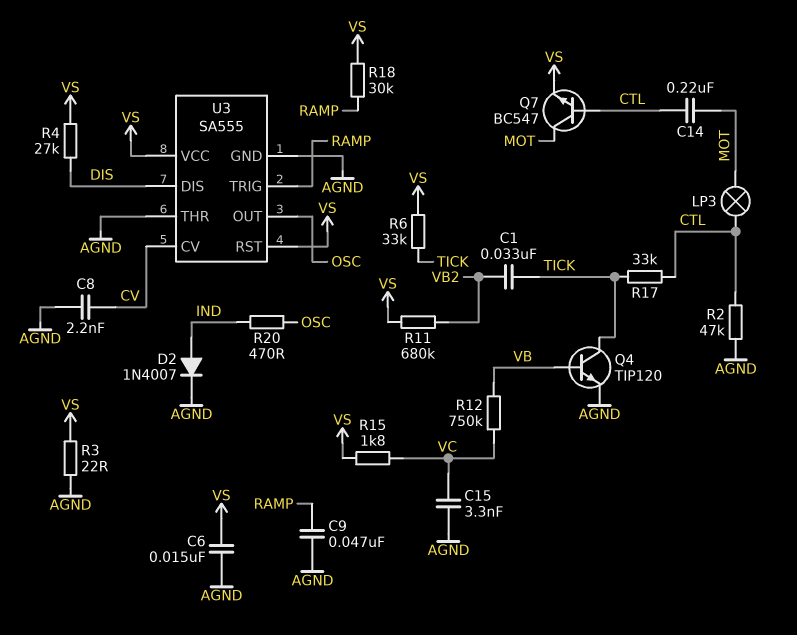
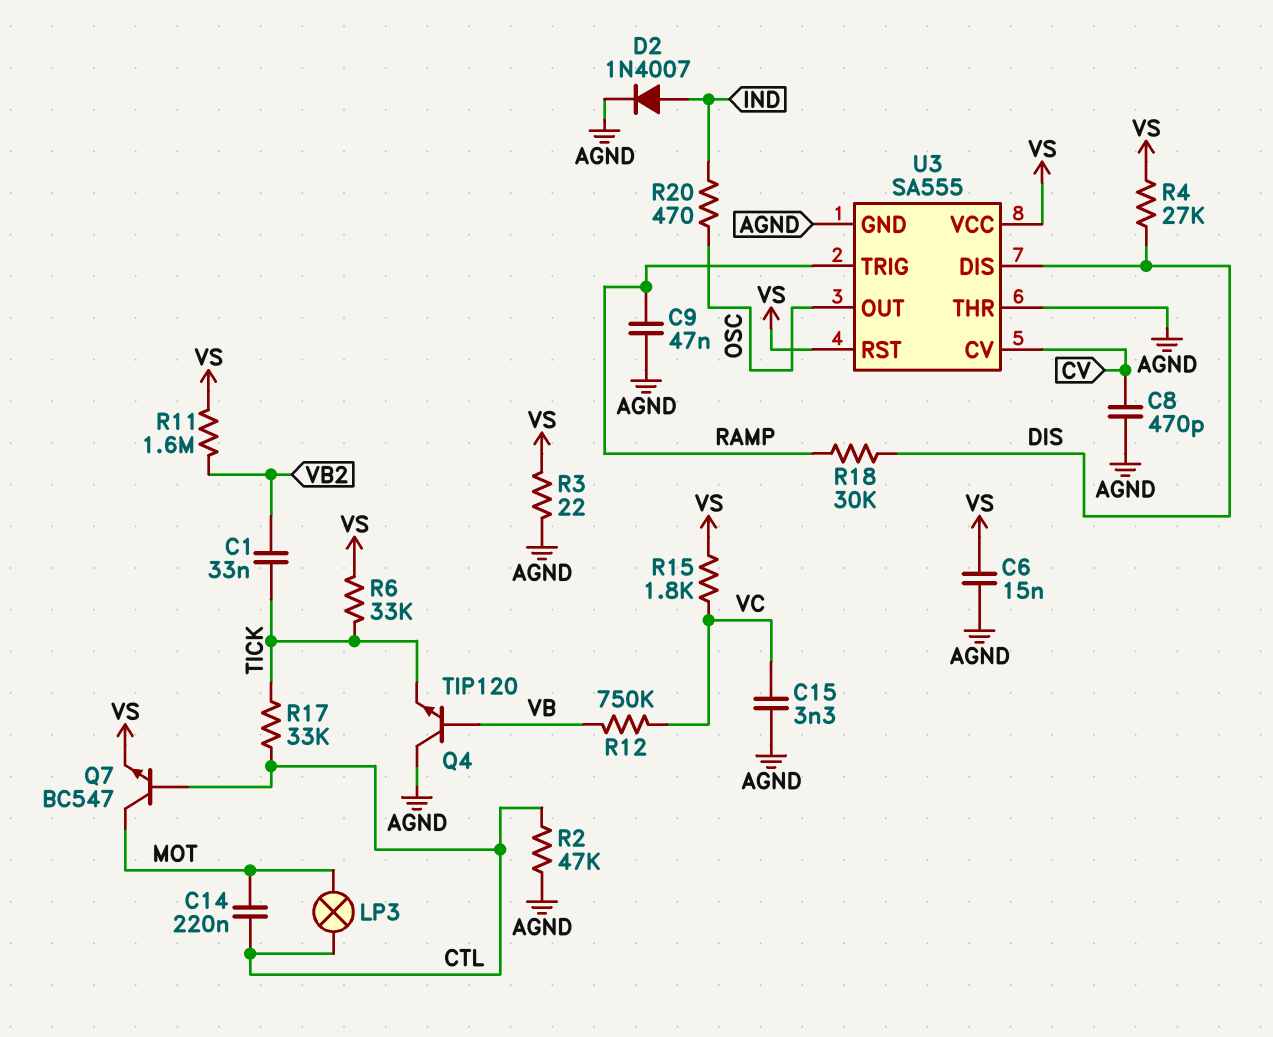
C8: 2.2nF (AGND, CV) -> 470pF (AGND, CV)
Q4: NPN TIP120 (B VB, C TICK, E AGND) -> NPN TIP120 (B VB, C AGND, E TICK)
R11: 680k (VB2, VS) -> 1.6M (VB2, VS)
R18: 30k (RAMP, VS) -> 30k (DIS, RAMP)

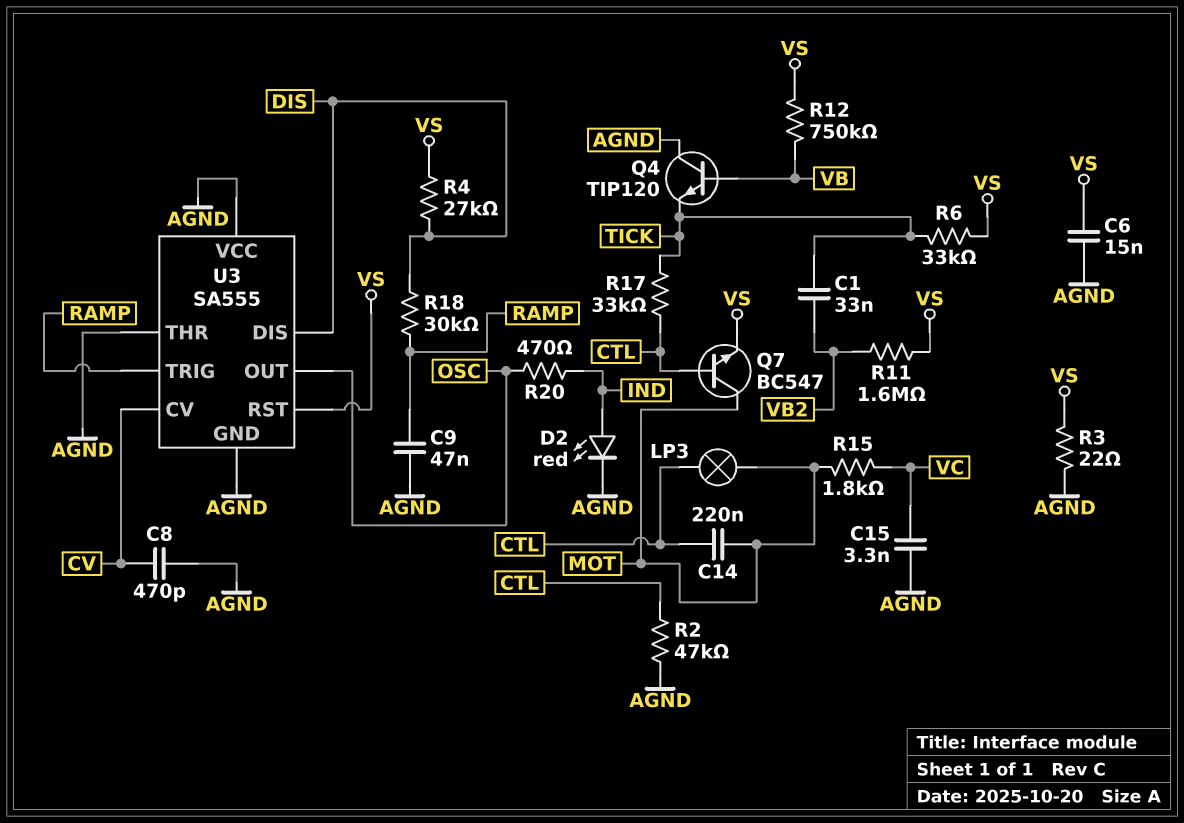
D2: diode 1N4007 (A IND, K AGND) -> LED red (A IND, K AGND)
R12: 750k (VB, VC) -> 750k (VB, VS)
R15: 1.8k (VC, VS) -> 1.8k (MOT, VC)
U3 pin VCC: VS -> AGND

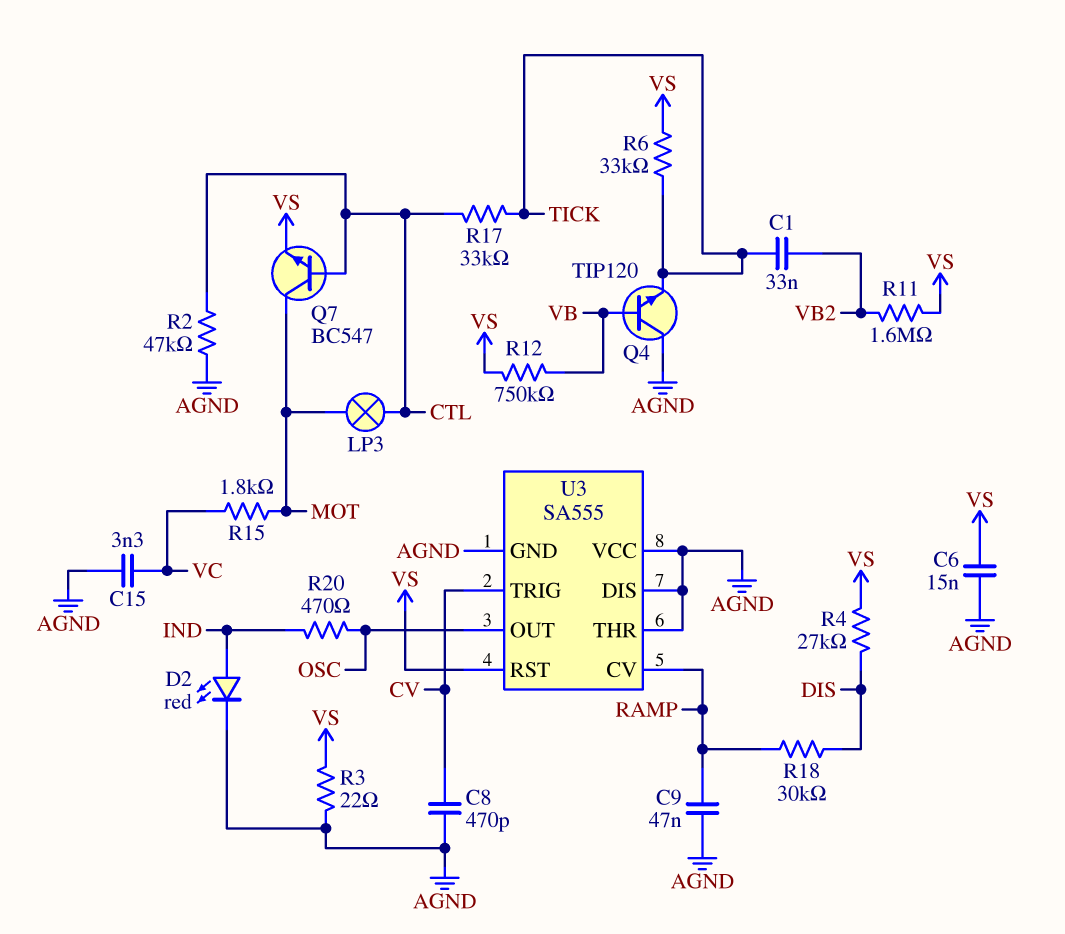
C14: 220nF (CTL, MOT) -> none
U3 pin CV: CV -> RAMP
U3 pin DIS: DIS -> AGND
U3 pin TRIG: RAMP -> CV

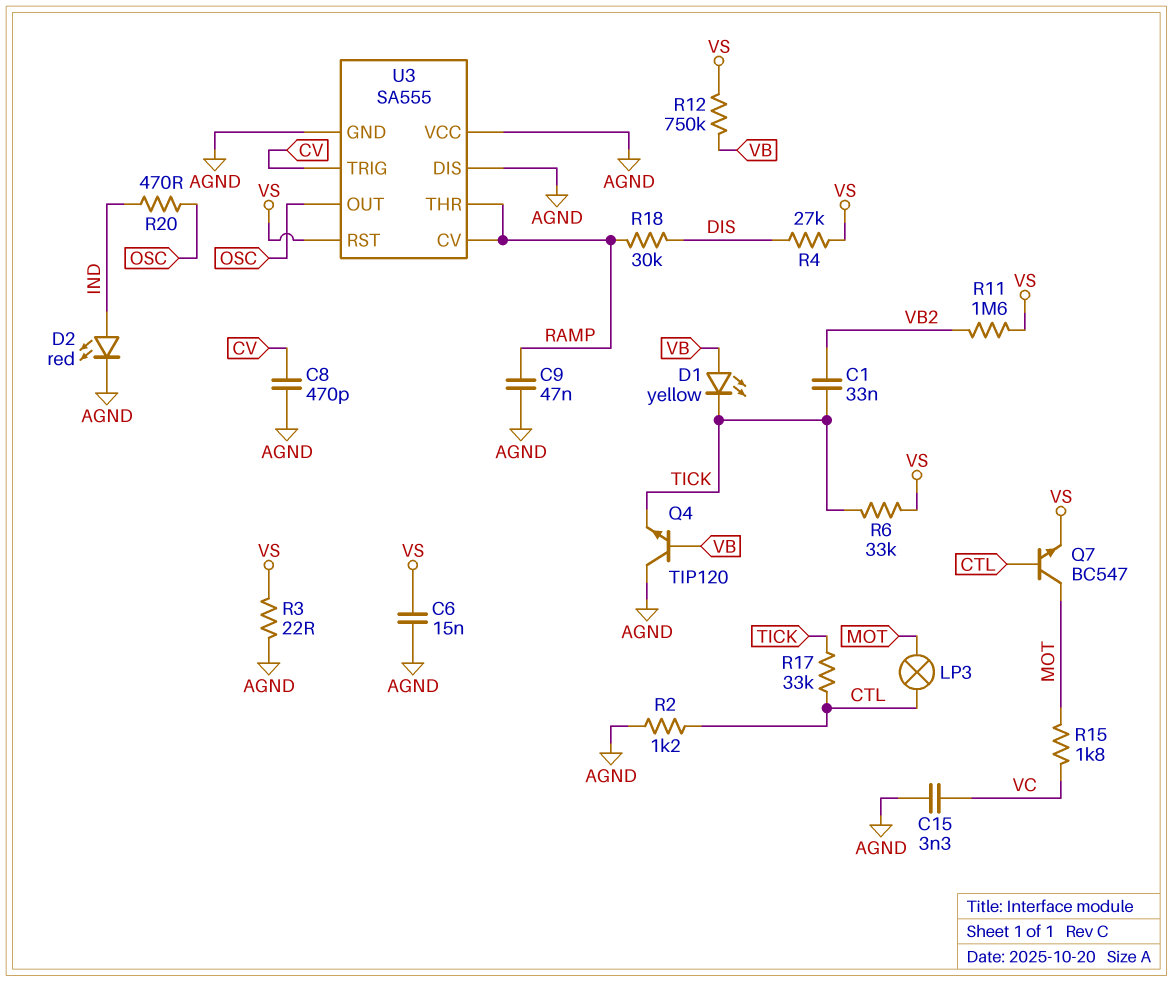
D1: none -> LED yellow (A VB, K TICK)
R2: 47k (AGND, CTL) -> 1.2k (AGND, CTL)
U3 pin THR: AGND -> RAMP

